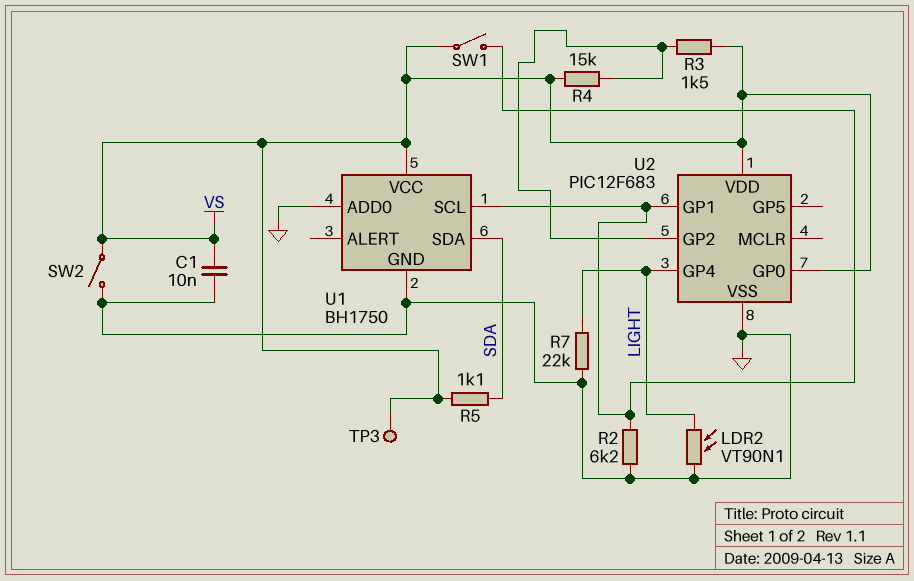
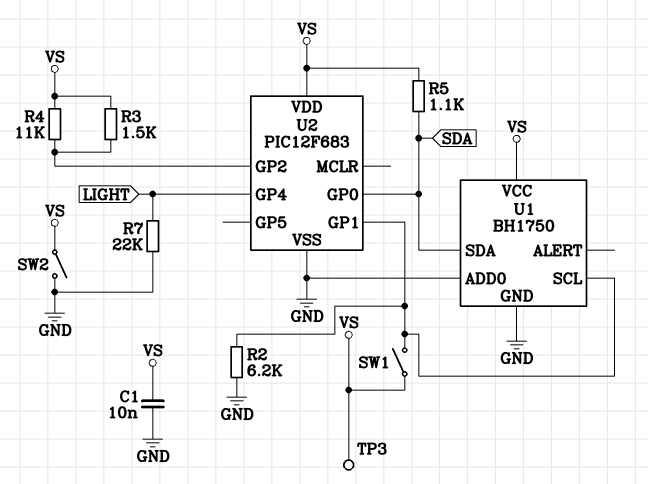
LDR2: VT90N1 (GND, LIGHT) -> none
R4: 15k (U2/GP2, VS) -> 11k (U2/GP2, VS)
U2 pin GP0: VS -> SDA

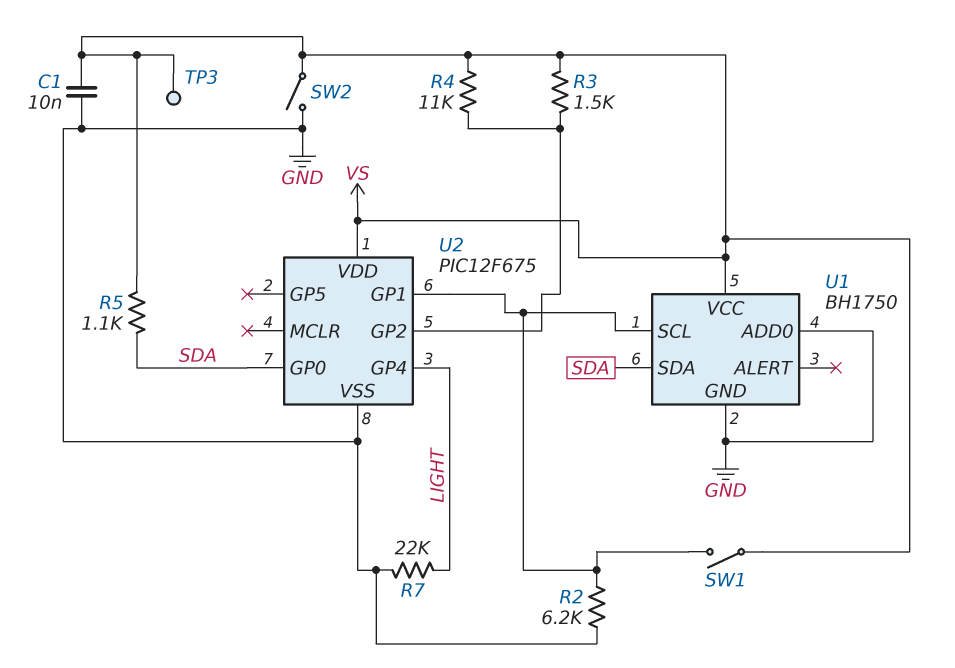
U2: PIC12F683 -> PIC12F675

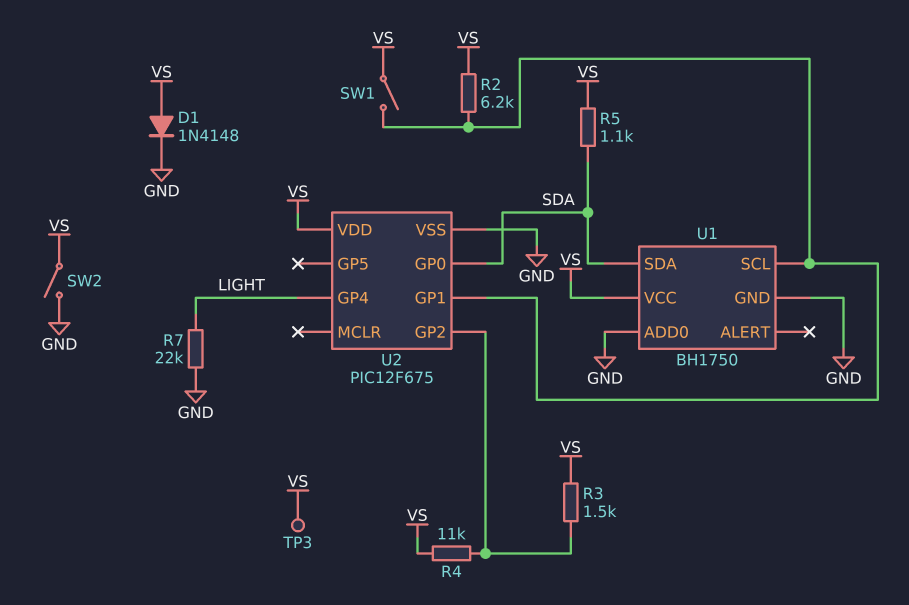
C1: 10nF (GND, VS) -> none
D1: none -> diode 1N4148 (A VS, K GND)
R2: 6.2k (GND, U1/SCL) -> 6.2k (U1/SCL, VS)

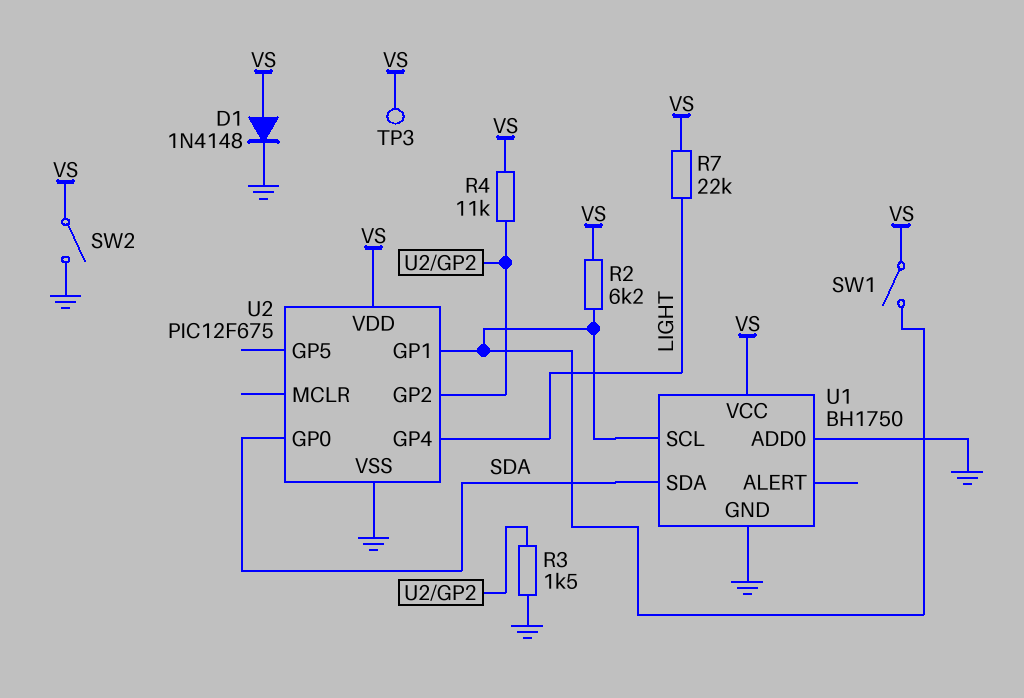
R3: 1.5k (U2/GP2, VS) -> 1.5k (GND, U2/GP2)
R5: 1.1k (SDA, VS) -> none
R7: 22k (GND, LIGHT) -> 22k (LIGHT, VS)

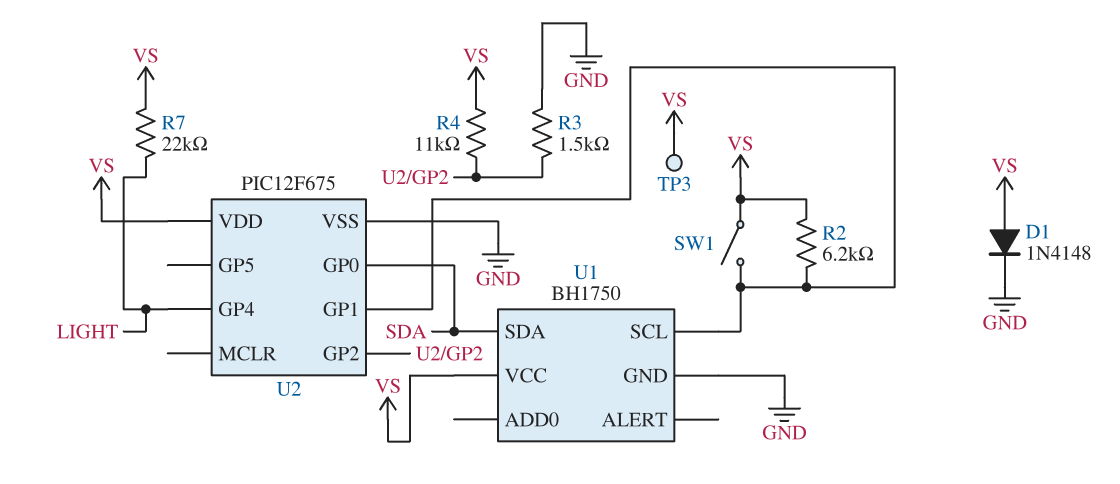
SW2: switch (GND, VS) -> none
U1 pin ADD0: GND -> none

